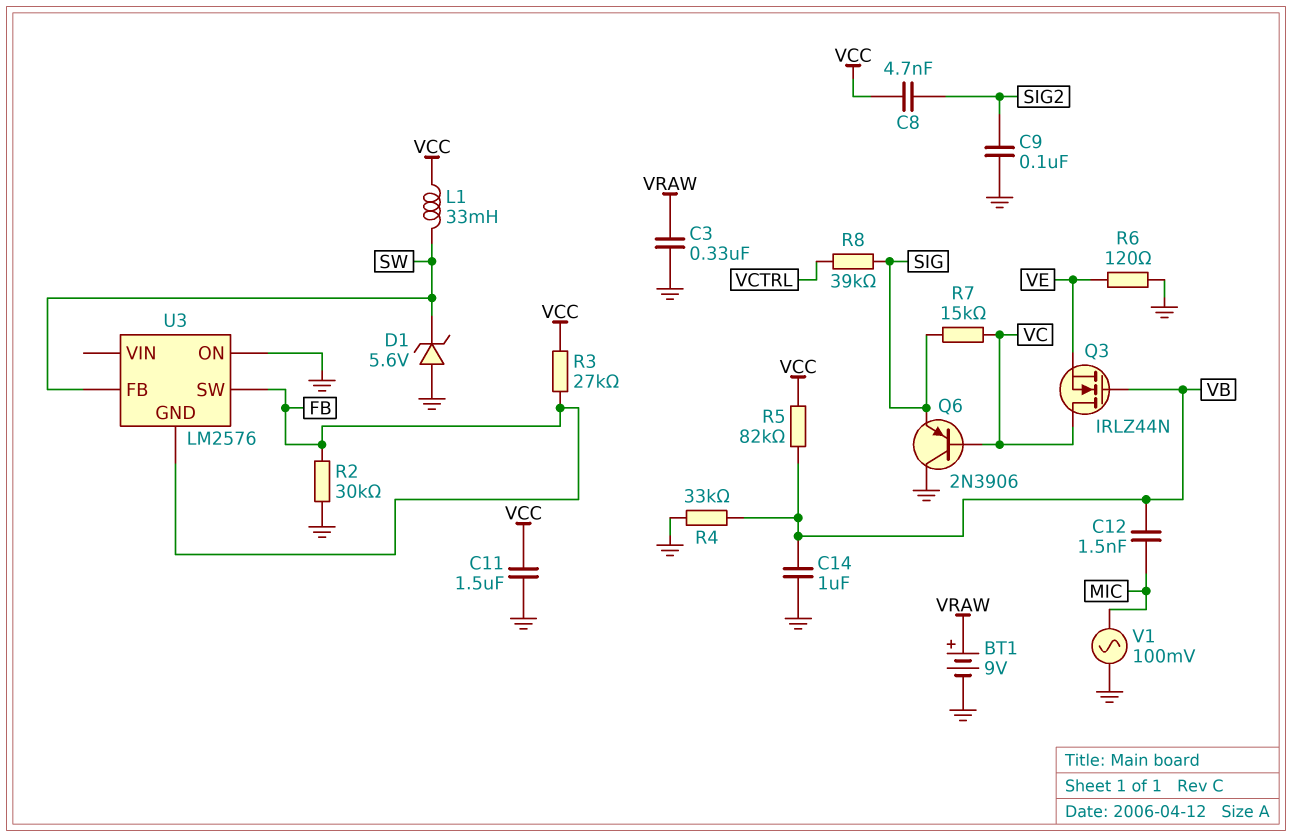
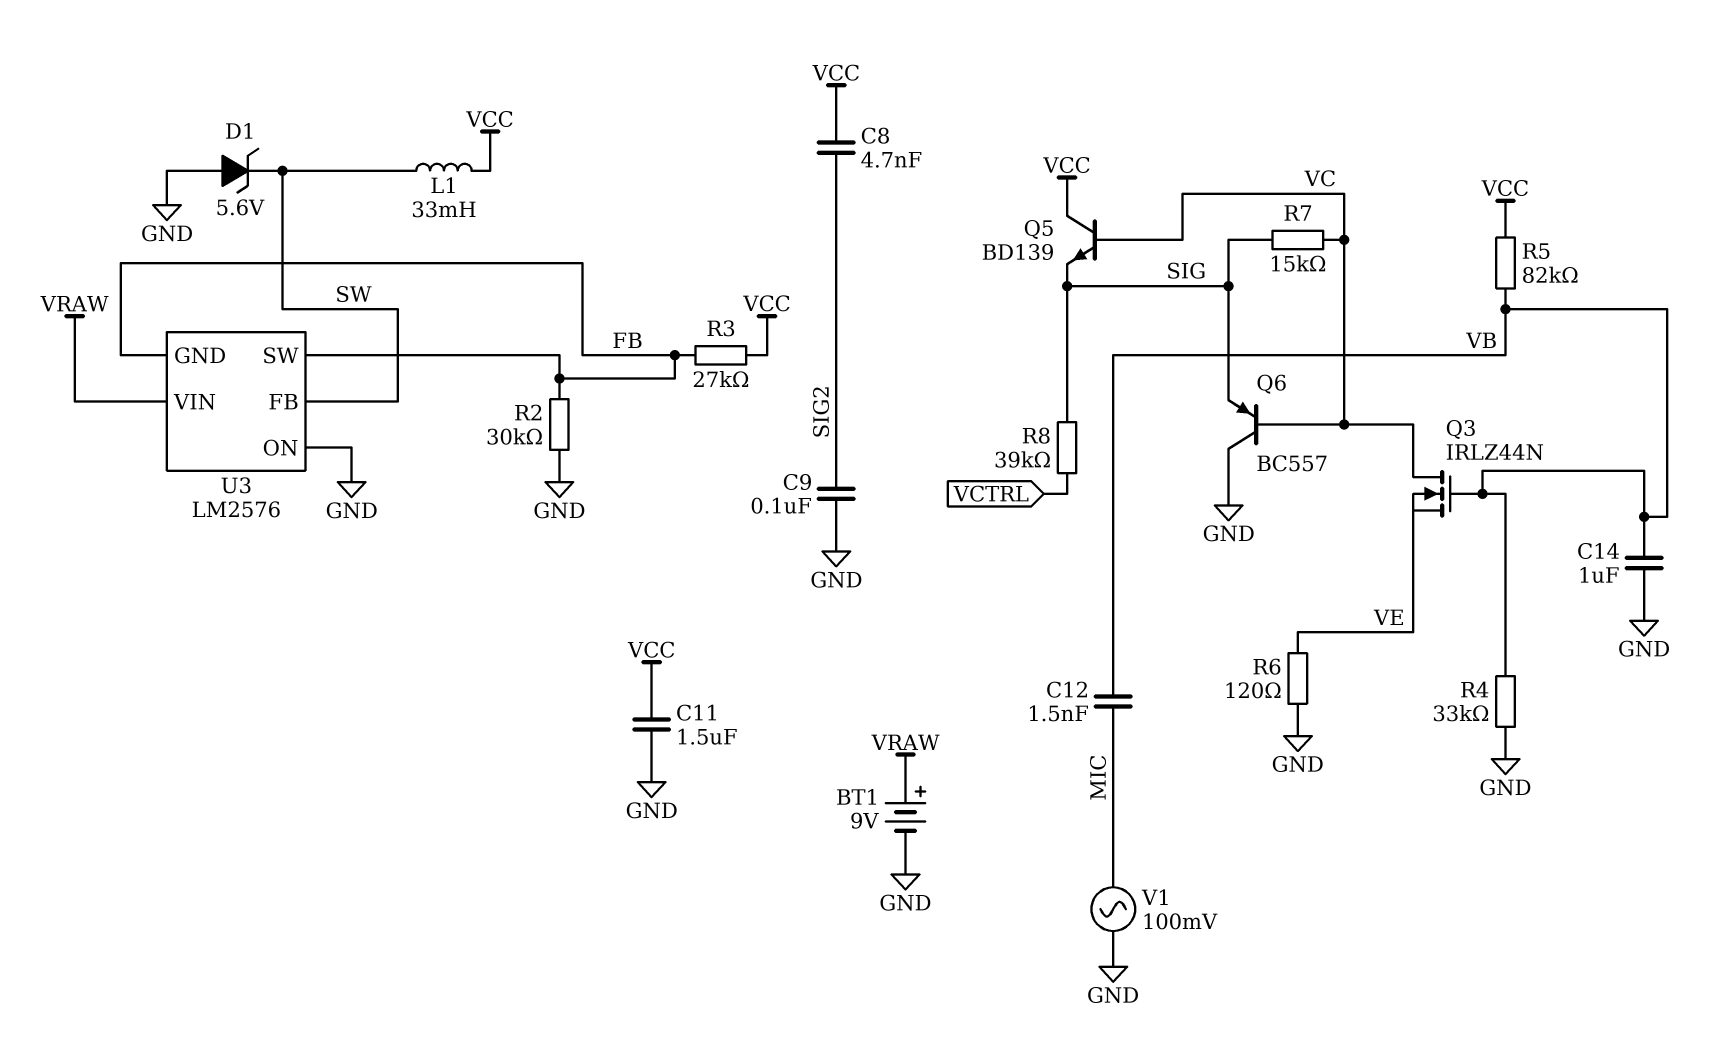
C3: 330nF (GND, VRAW) -> none
Q5: none -> NPN BD139 (B VC, C VCC, E SIG)
Q6: PNP 2N3906 (B VC, C GND, E SIG) -> PNP BC557 (B VC, C GND, E SIG)
U3 pin VIN: none -> VRAW

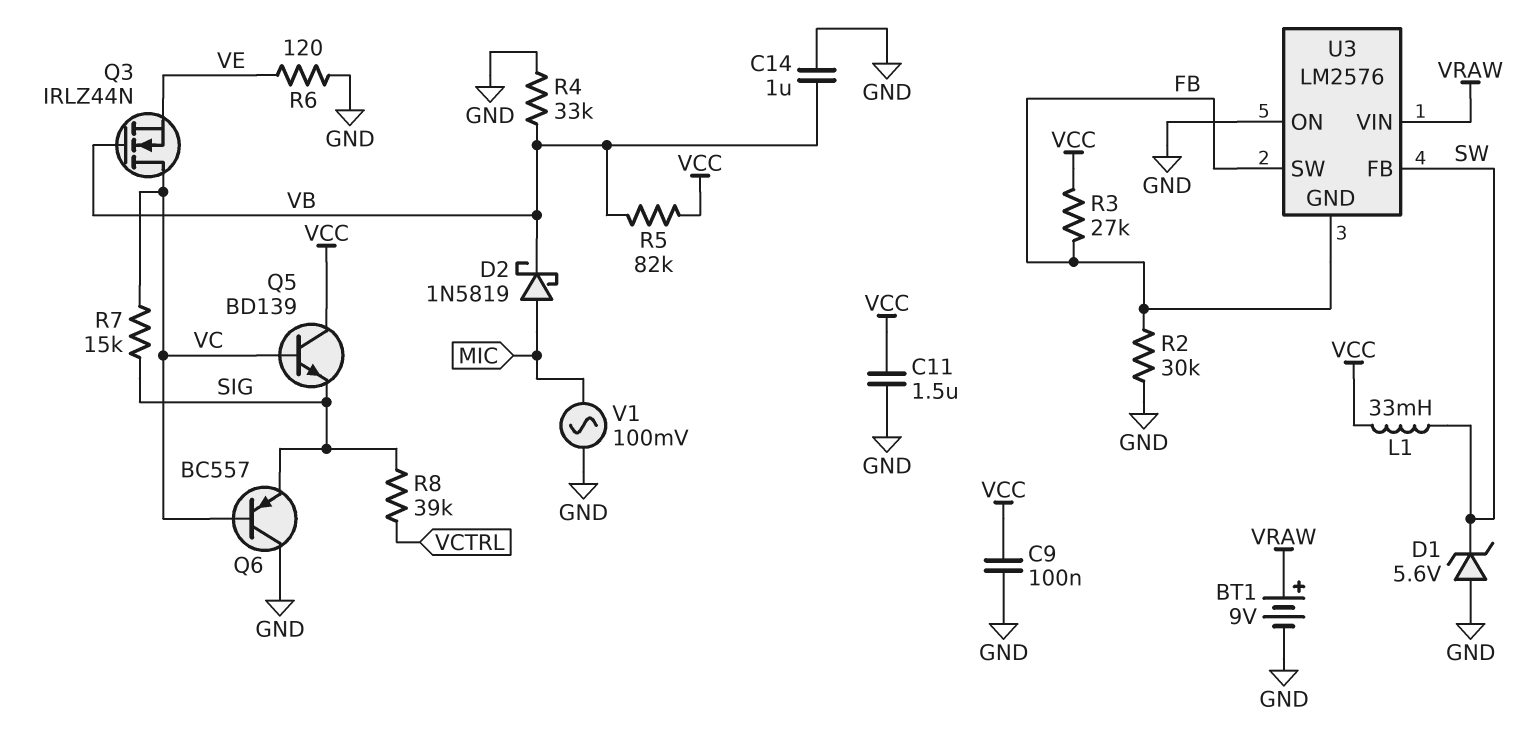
C8: 4.7nF (SIG2, VCC) -> none
C9: 100nF (GND, SIG2) -> 100nF (GND, VCC)
C12: 1.5nF (MIC, VB) -> none
D2: none -> schottky 1N5819 (A MIC, K VB)

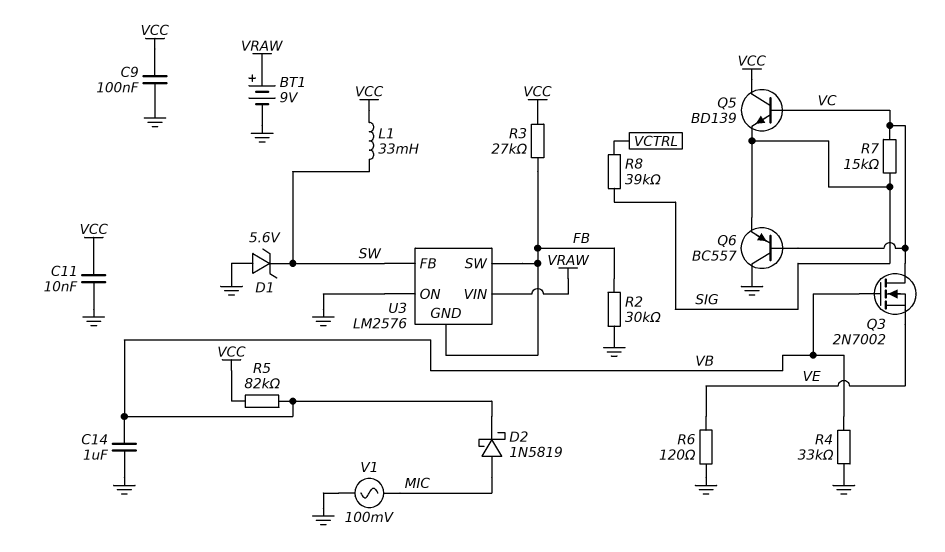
C11: 1.5uF (GND, VCC) -> 10nF (GND, VCC)
Q3: NMOS IRLZ44N (G VB, D VC, S VE) -> NMOS 2N7002 (G VB, D VC, S VE)

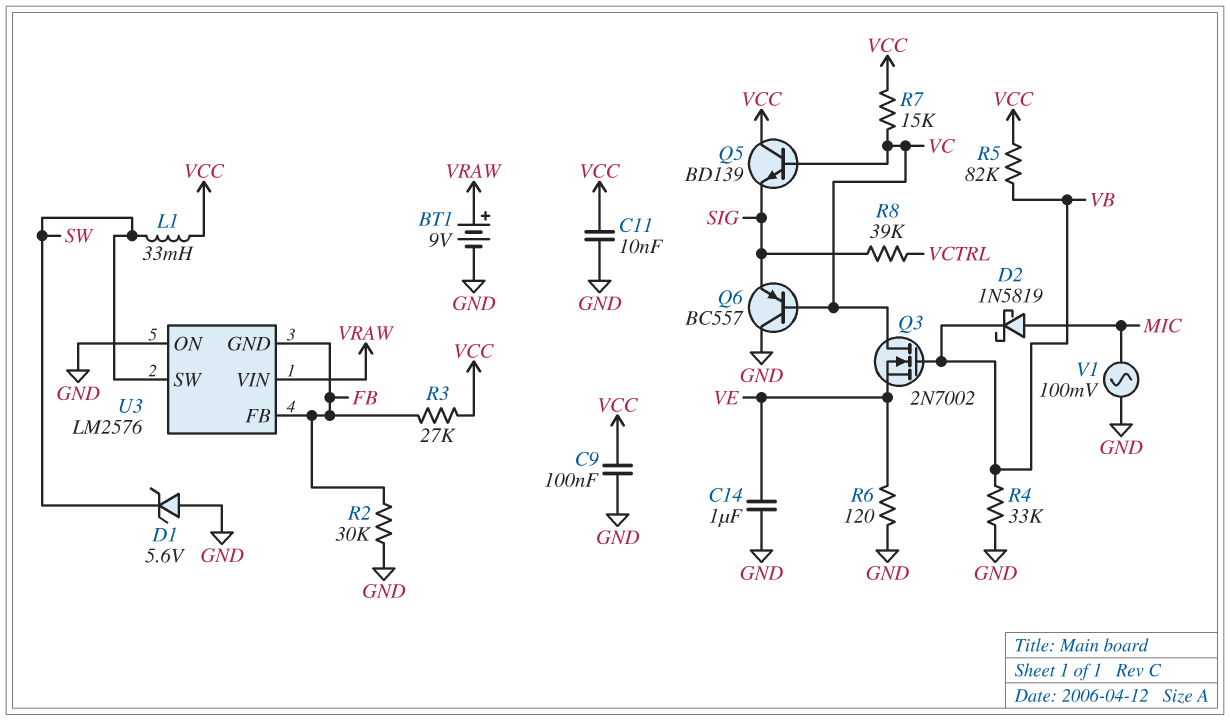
C14: 1uF (GND, VB) -> 1uF (GND, VE)
R7: 15k (SIG, VC) -> 15k (VC, VCC)
U3 pin FB: SW -> FB
U3 pin SW: FB -> SW

